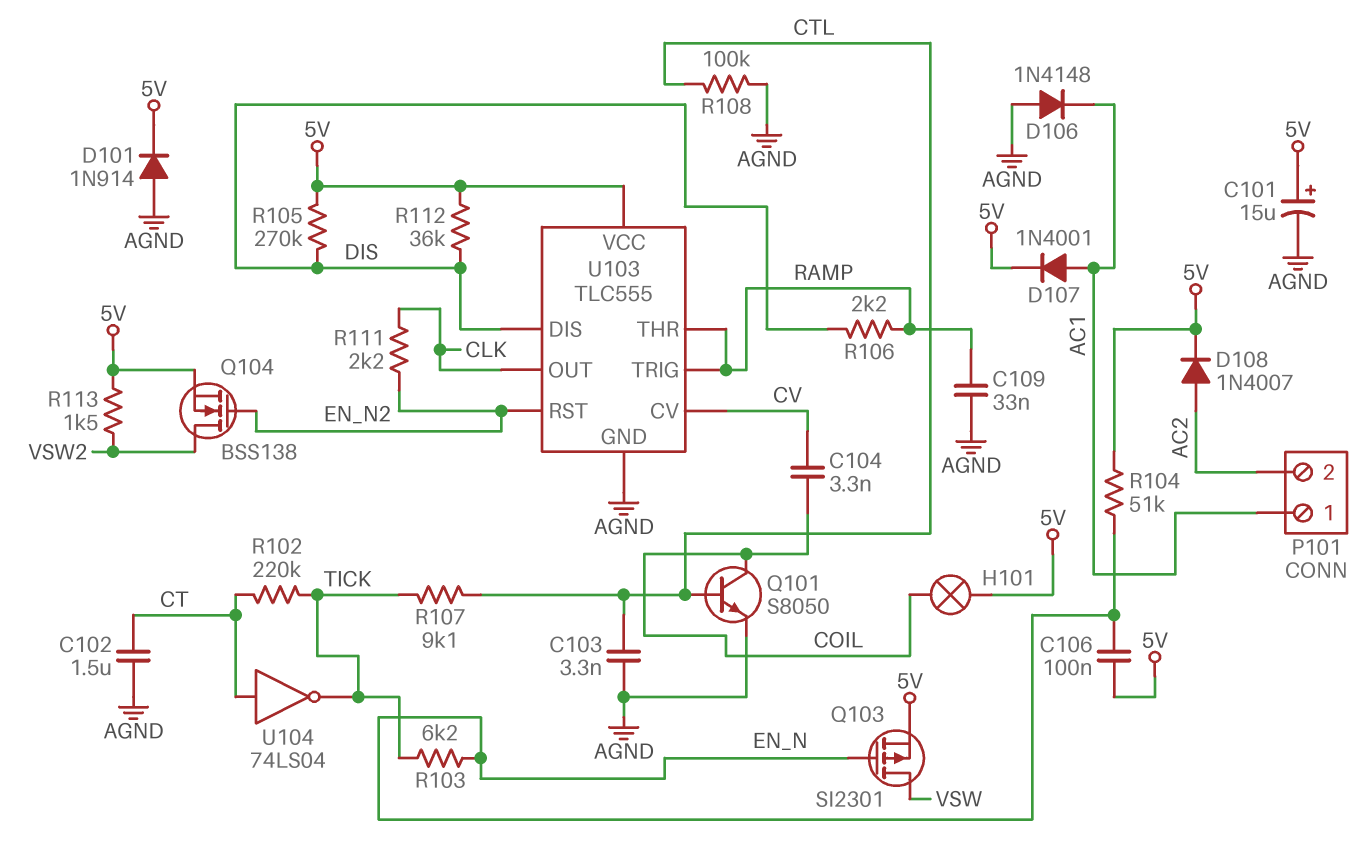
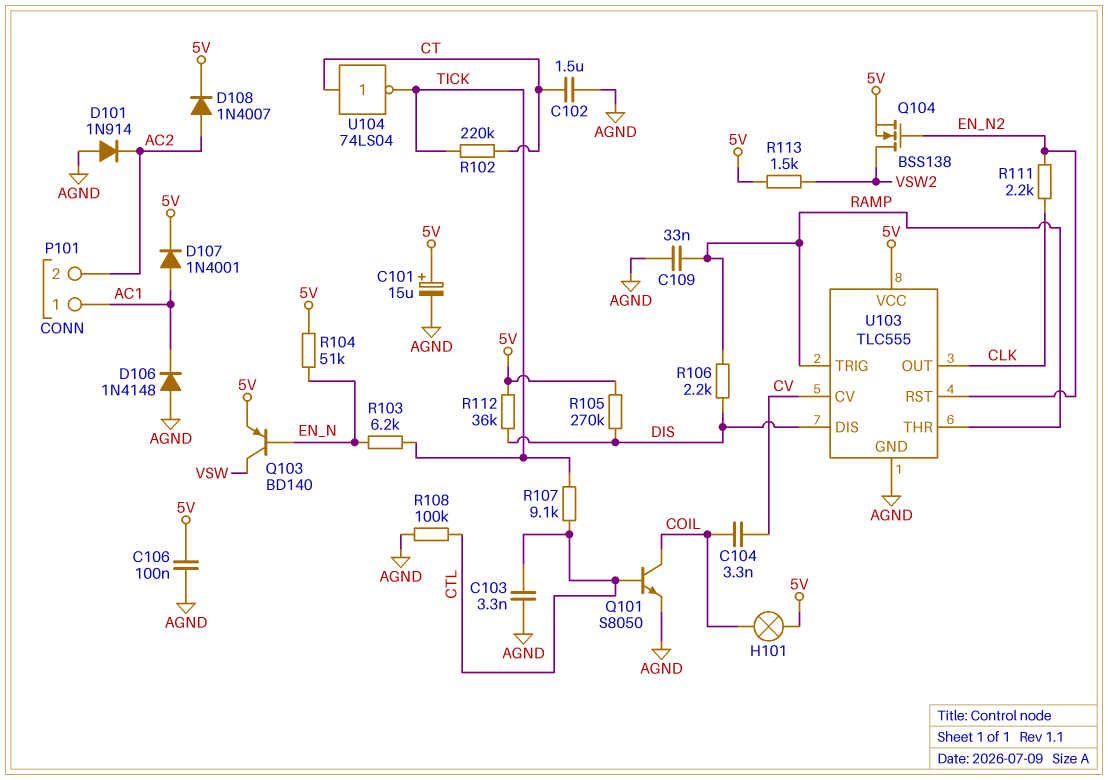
C106: 100nF (5V, EN_N) -> 100nF (5V, AGND)
D101: diode 1N914 (A AGND, K 5V) -> diode 1N914 (A AGND, K AC2)
Q103: PMOS SI2301 (G EN_N, D VSW, S 5V) -> PNP BD140 (B EN_N, C VSW, E 5V)

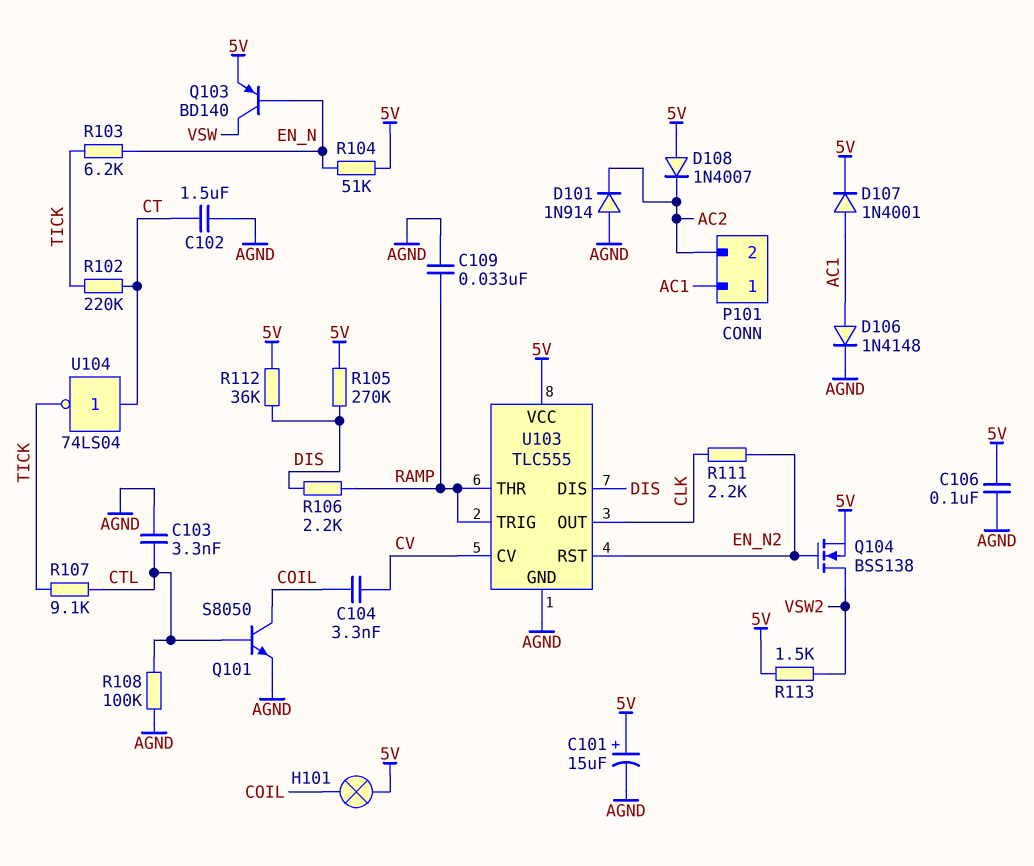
D106: diode 1N4148 (A AGND, K AC1) -> diode 1N4148 (A AC1, K AGND)
D108: diode 1N4007 (A AC2, K 5V) -> diode 1N4007 (A 5V, K AC2)

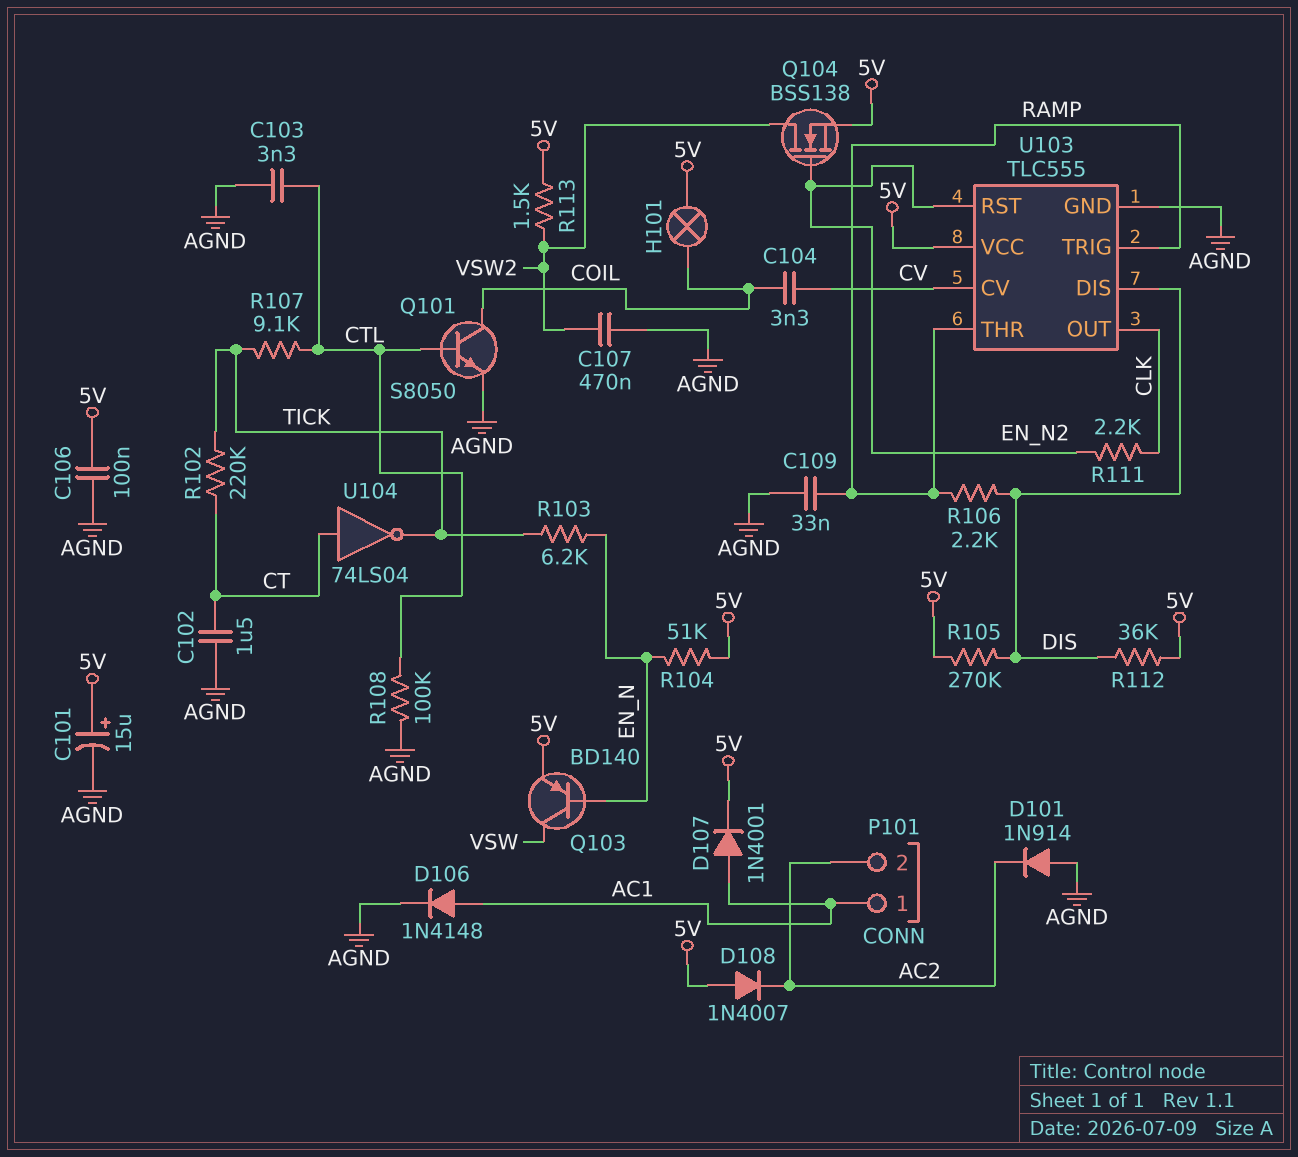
C107: none -> 470nF (AGND, VSW2)

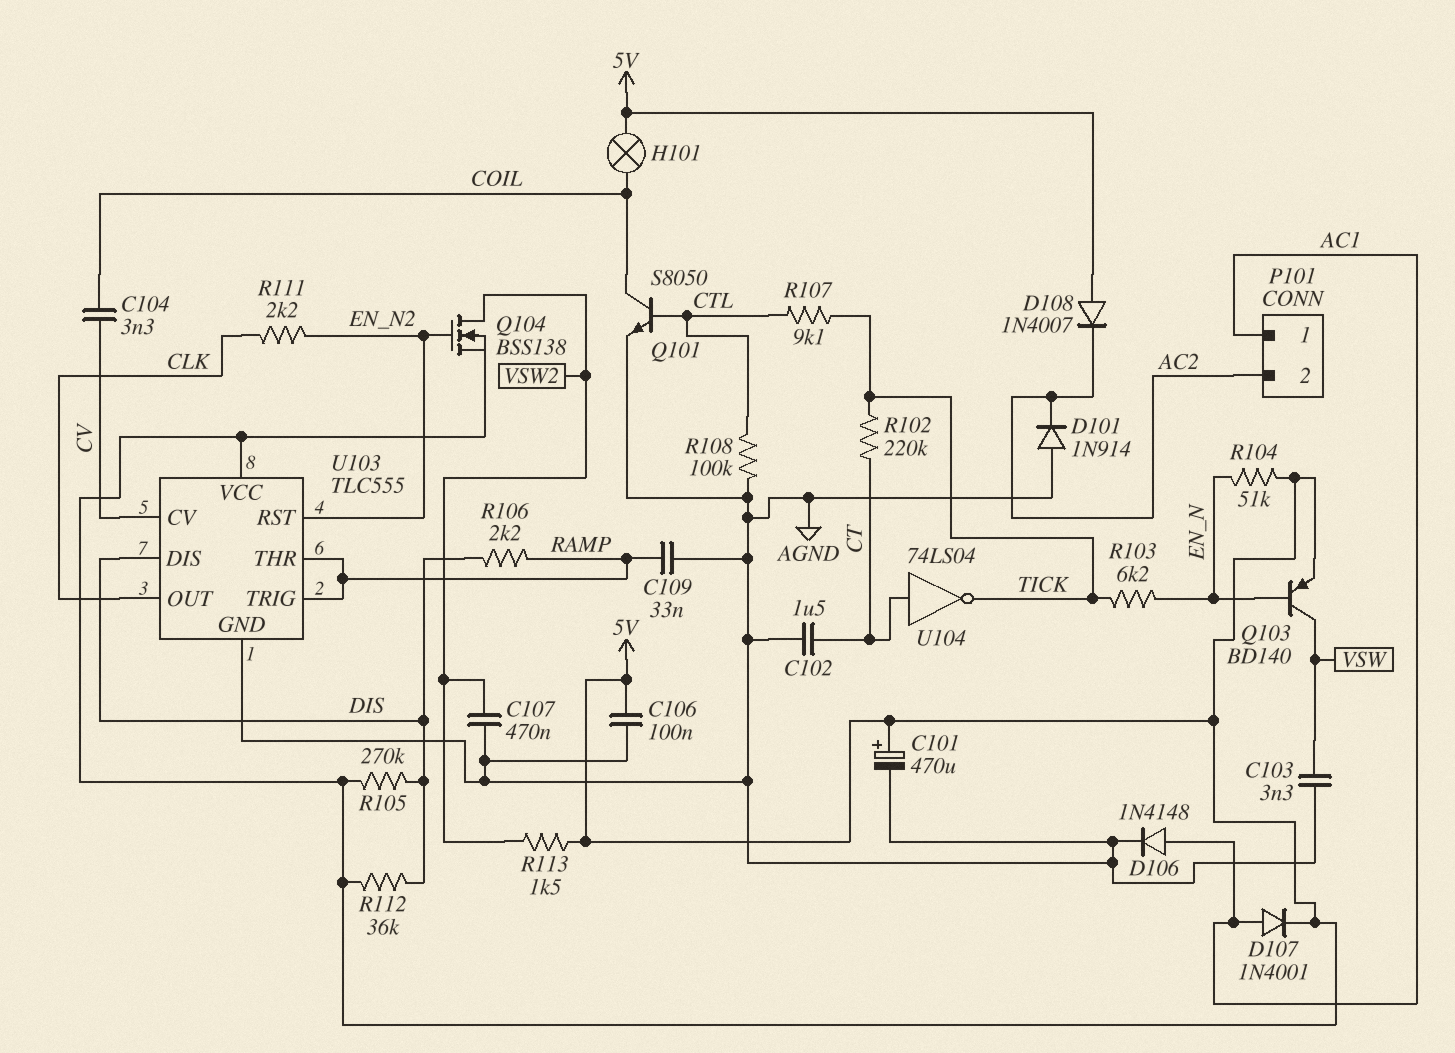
C101: 15uF (plus 5V, minus AGND) -> 470uF (plus 5V, minus AGND)
C103: 3.3nF (AGND, CTL) -> 3.3nF (AGND, VSW)

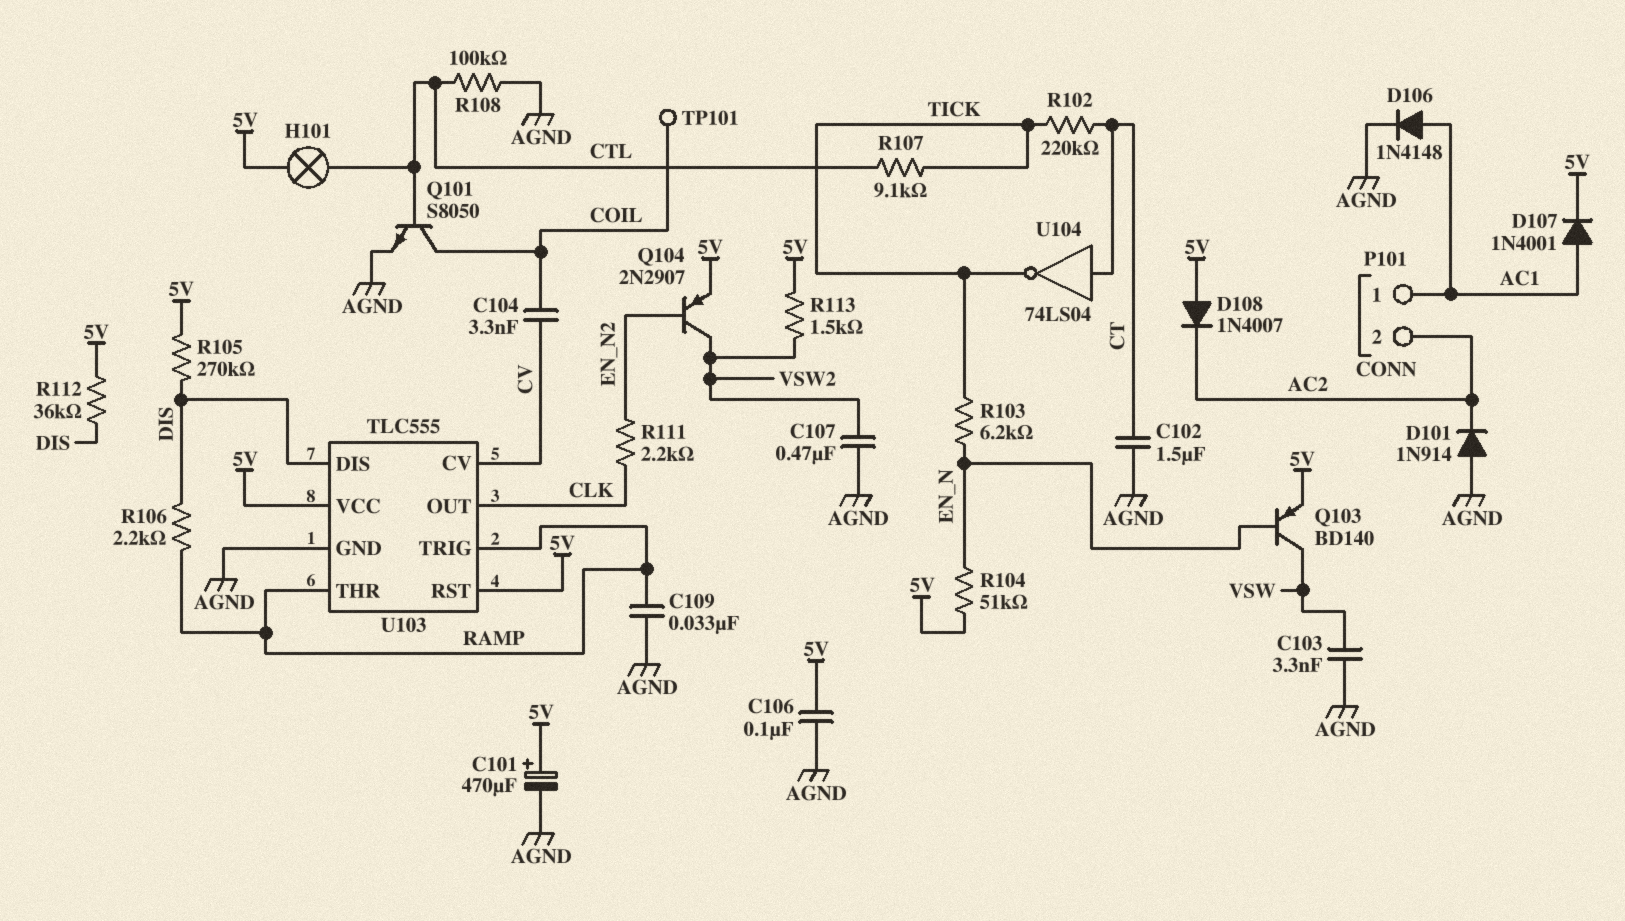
H101: lamp (5V, COIL) -> lamp (5V, CTL)
Q104: NMOS BSS138 (G EN_N2, D VSW2, S 5V) -> PNP 2N2907 (B EN_N2, C VSW2, E 5V)
TP101: none -> test point (COIL)
U103 pin RST: EN_N2 -> 5V

